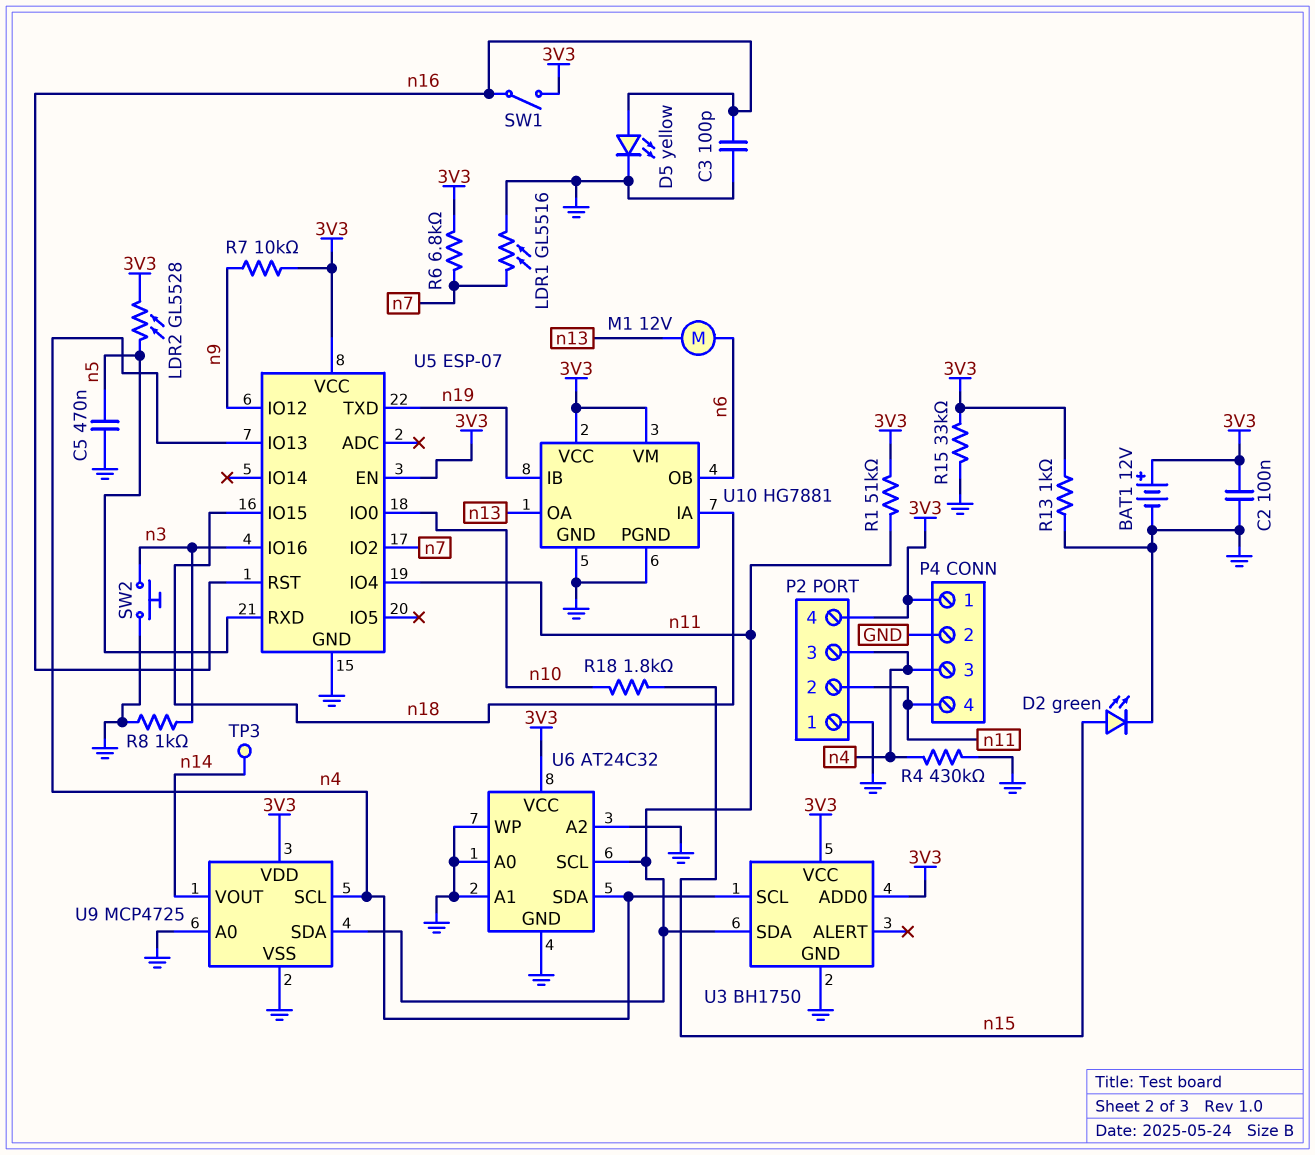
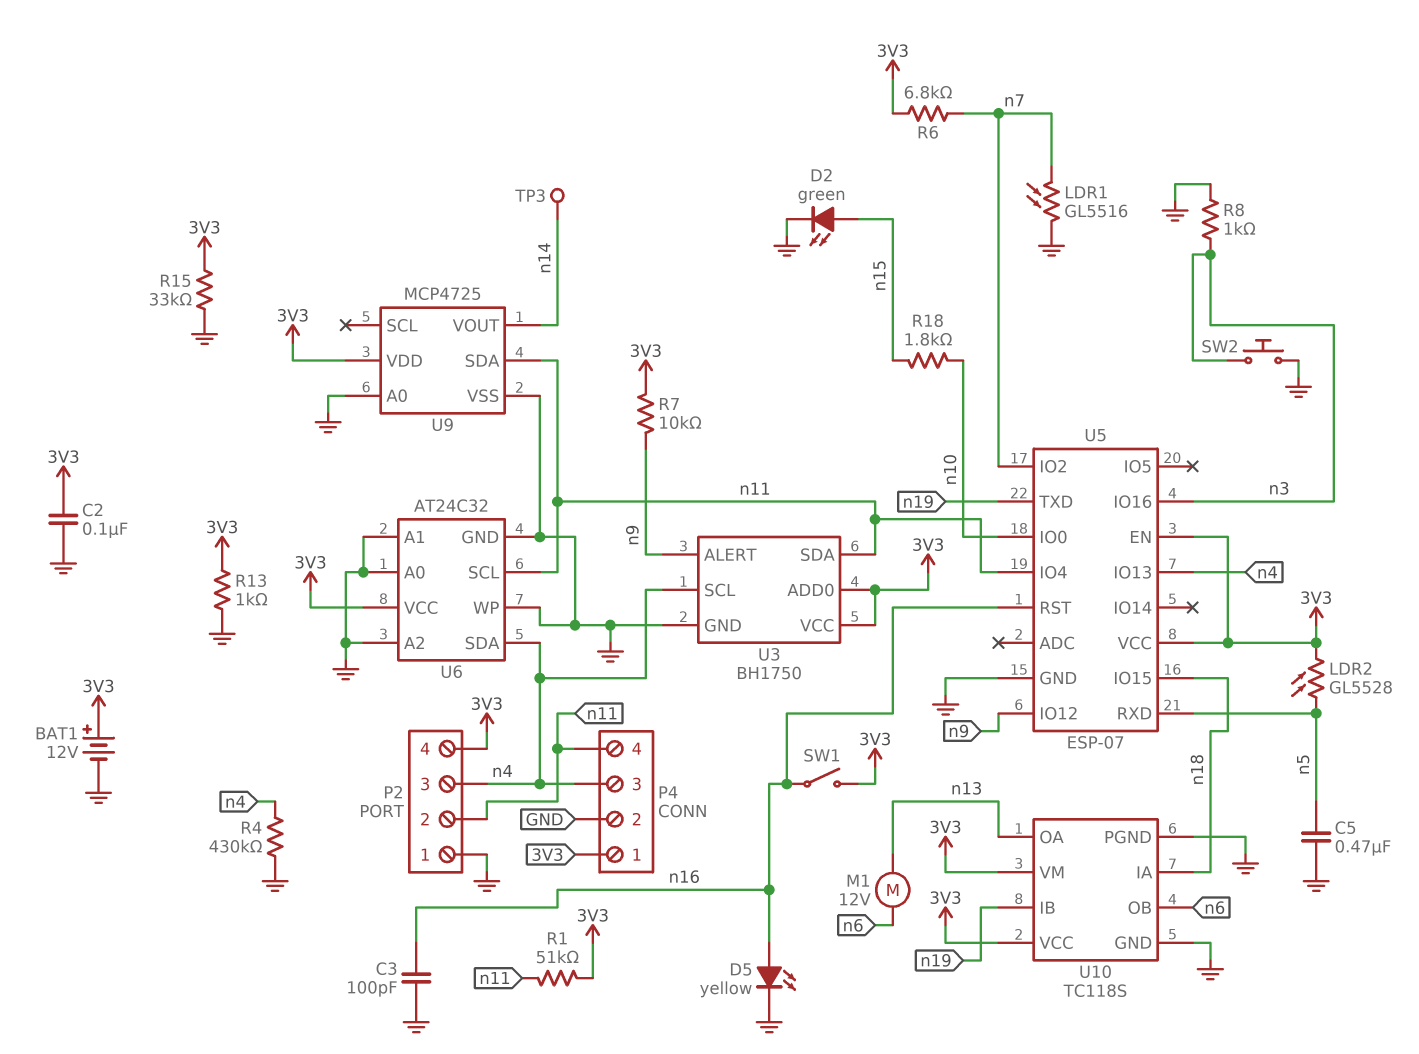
U3 pin ALERT: none -> n9
U9 pin SCL: n4 -> none
U10: HG7881 -> TC118S

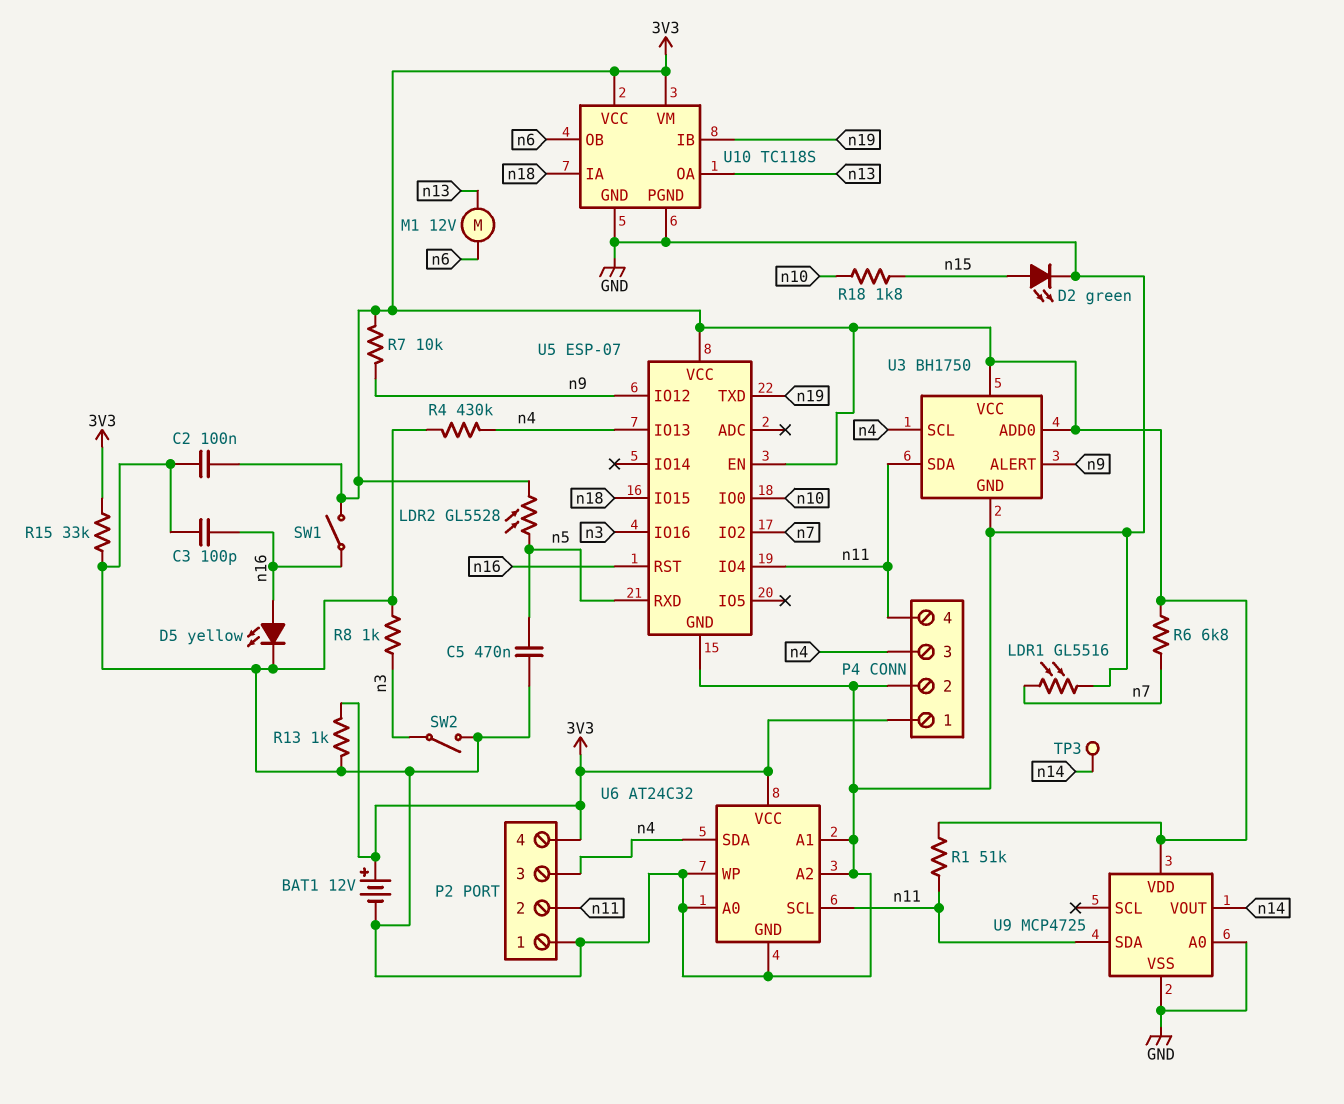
SW2: button (GND, n3) -> switch (GND, n3)

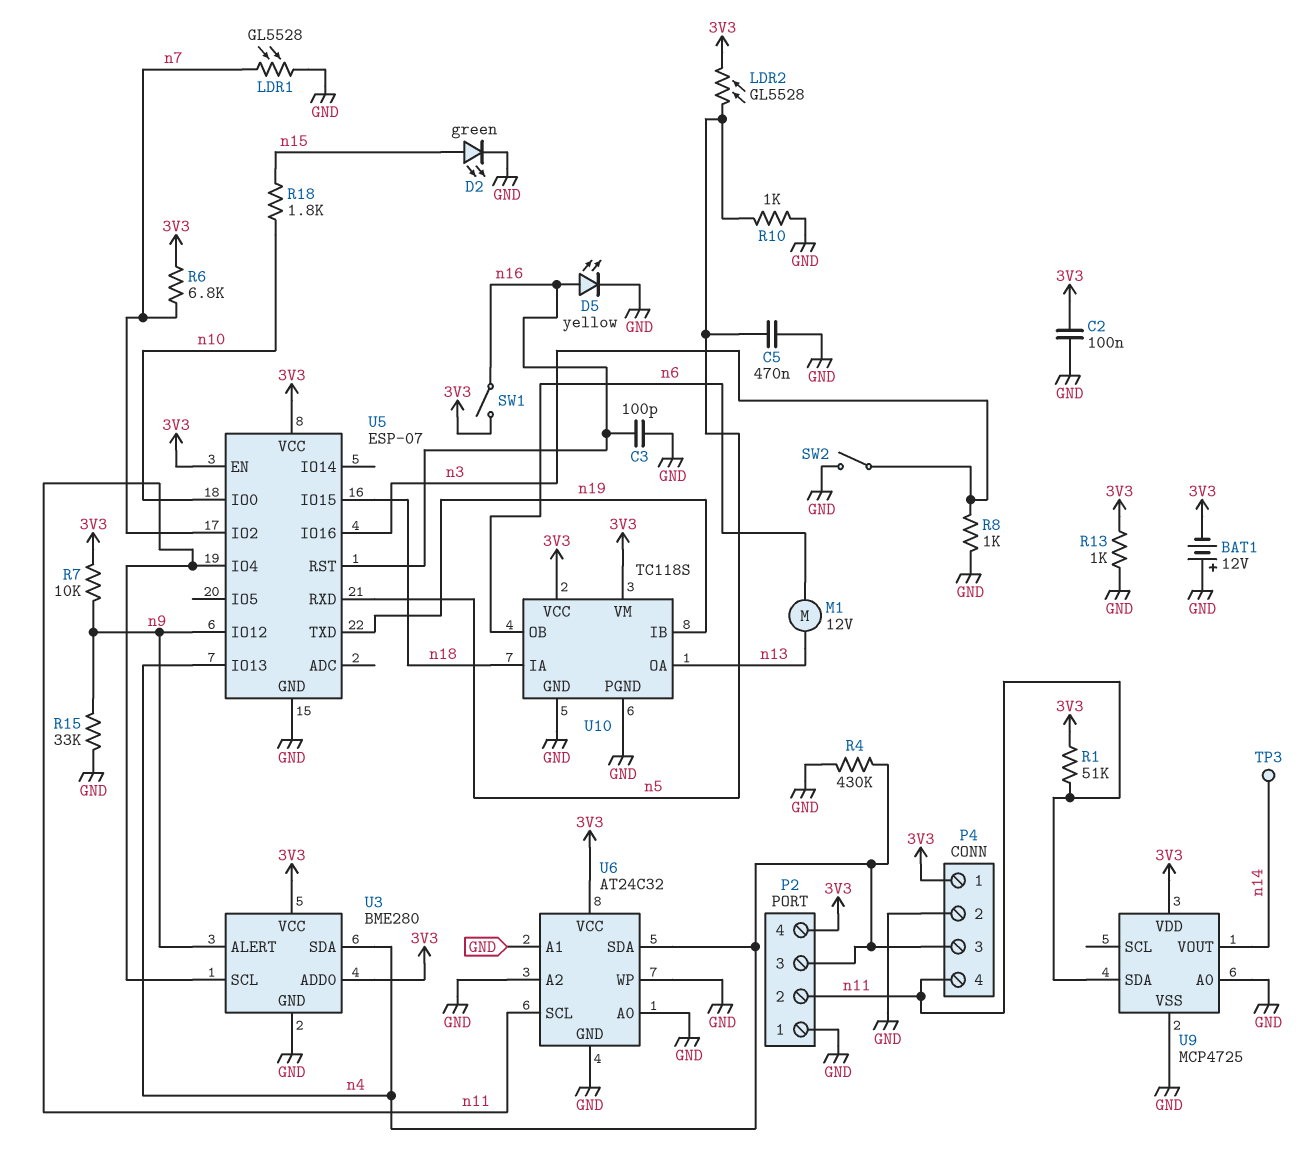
BAT1: 12V (plus 3V3, minus GND) -> 12V (plus GND, minus 3V3)
LDR1: GL5516 (GND, n7) -> GL5528 (GND, n7)
R10: none -> 1k (GND, n5)
R15: 33k (3V3, GND) -> 33k (GND, n9)
U3: BH1750 -> BME280
U3 pin SCL: n4 -> n11
U3 pin SDA: n11 -> n4

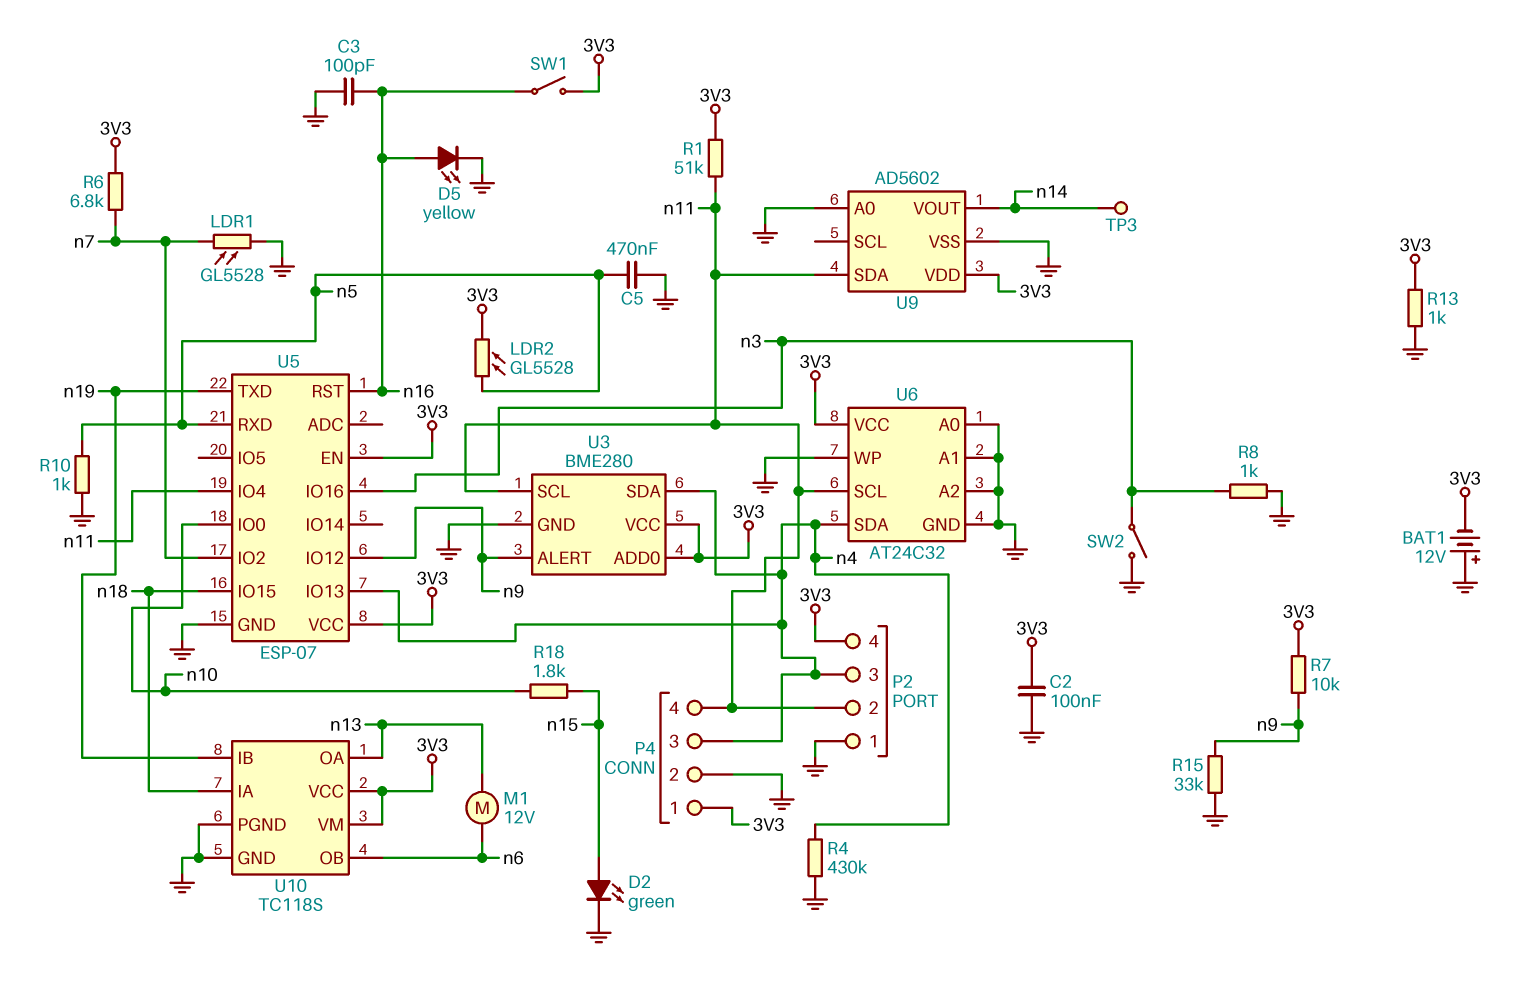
U9: MCP4725 -> AD5602

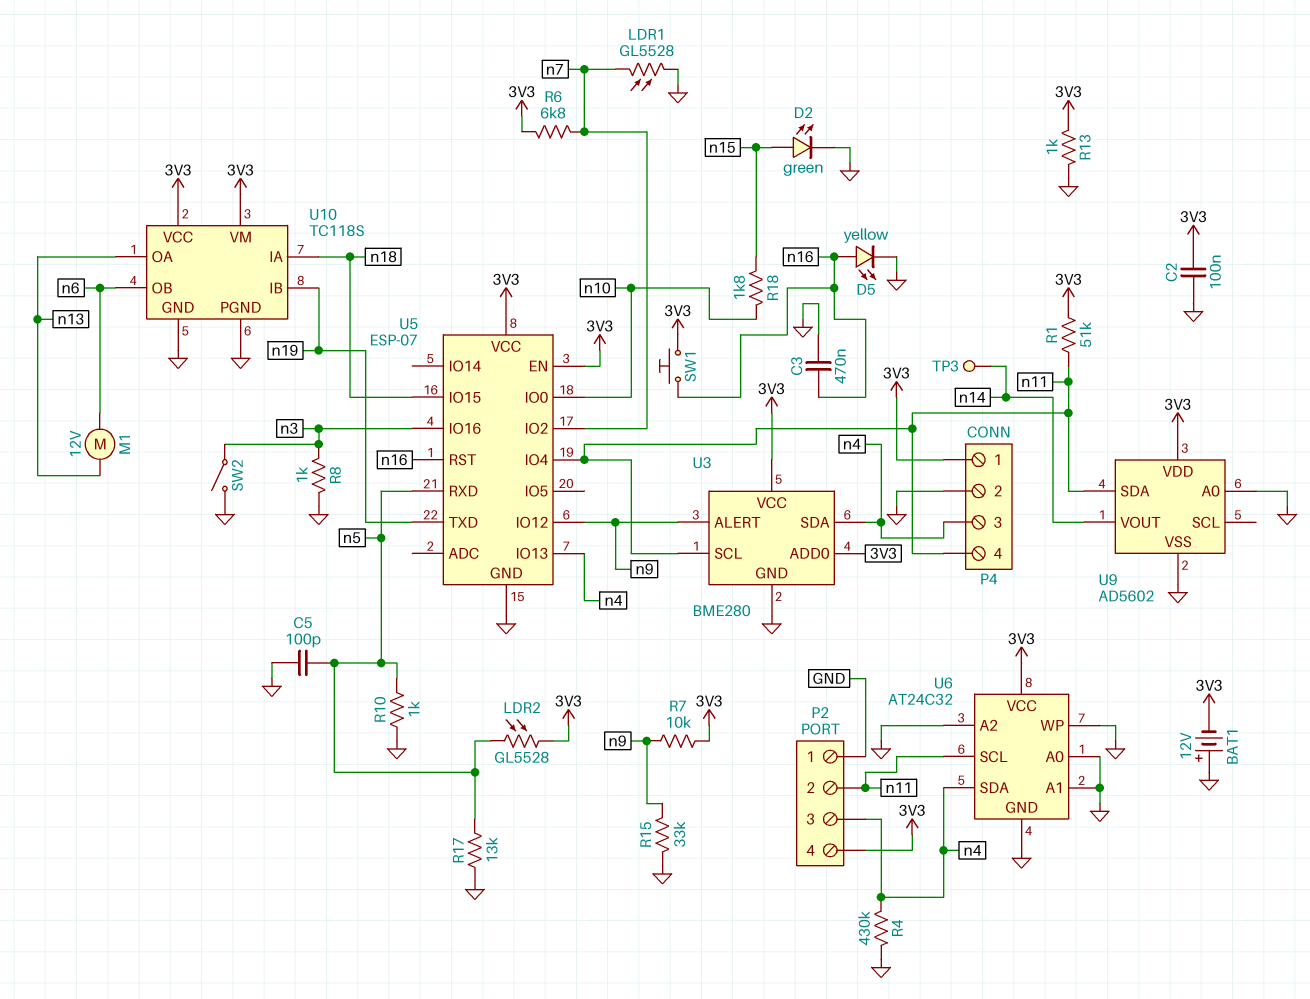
C3: 100pF (GND, n16) -> 470nF (GND, n16)
C5: 470nF (GND, n5) -> 100pF (GND, n5)
R17: none -> 13k (GND, n5)
SW1: switch (3V3, n16) -> button (3V3, n16)

